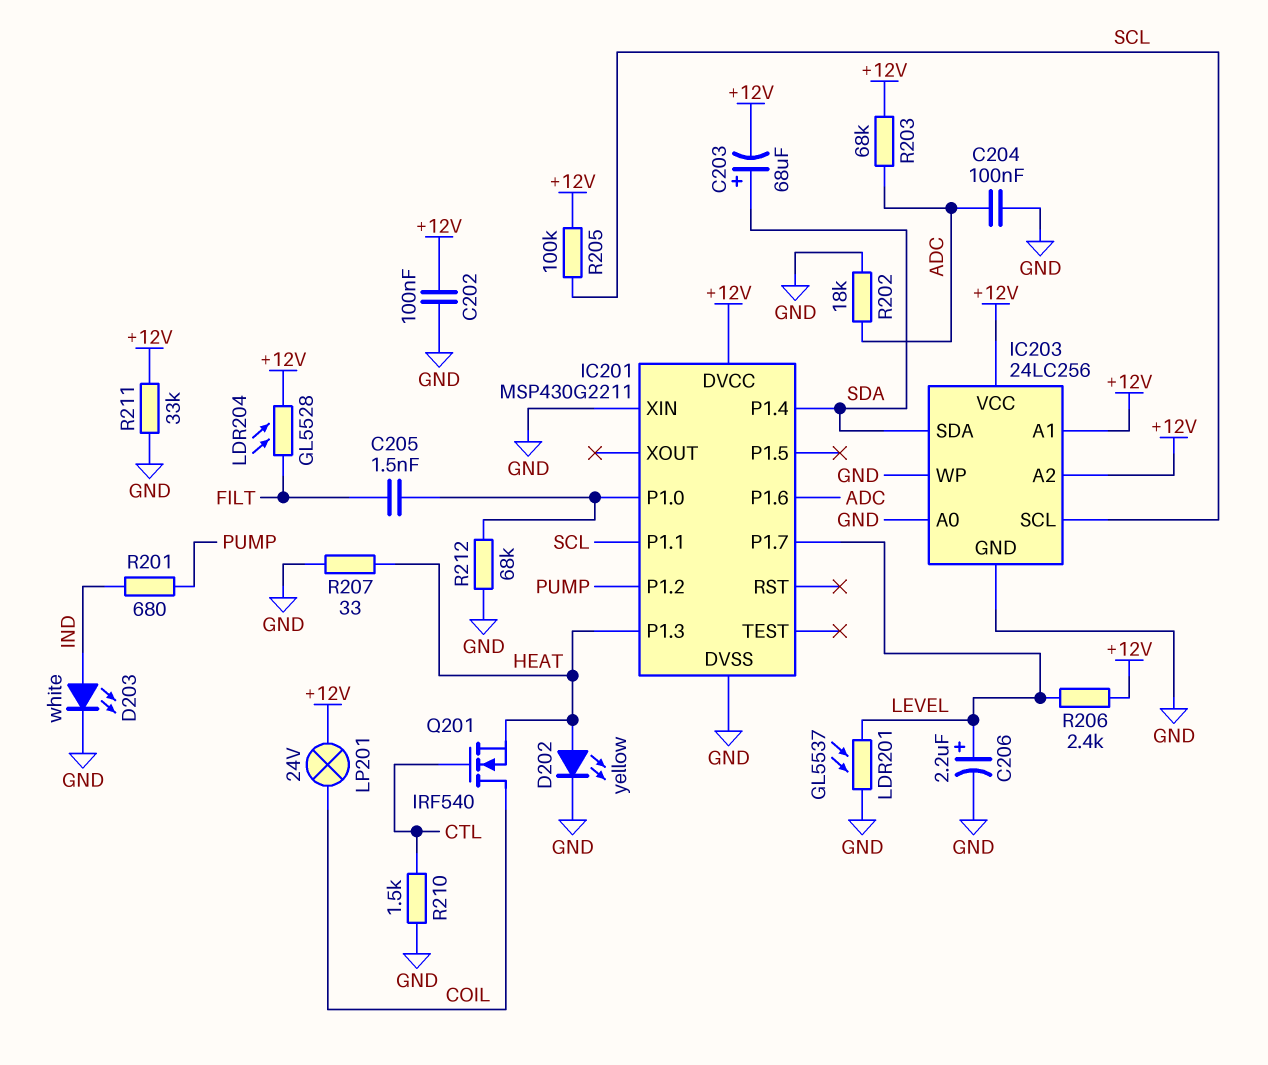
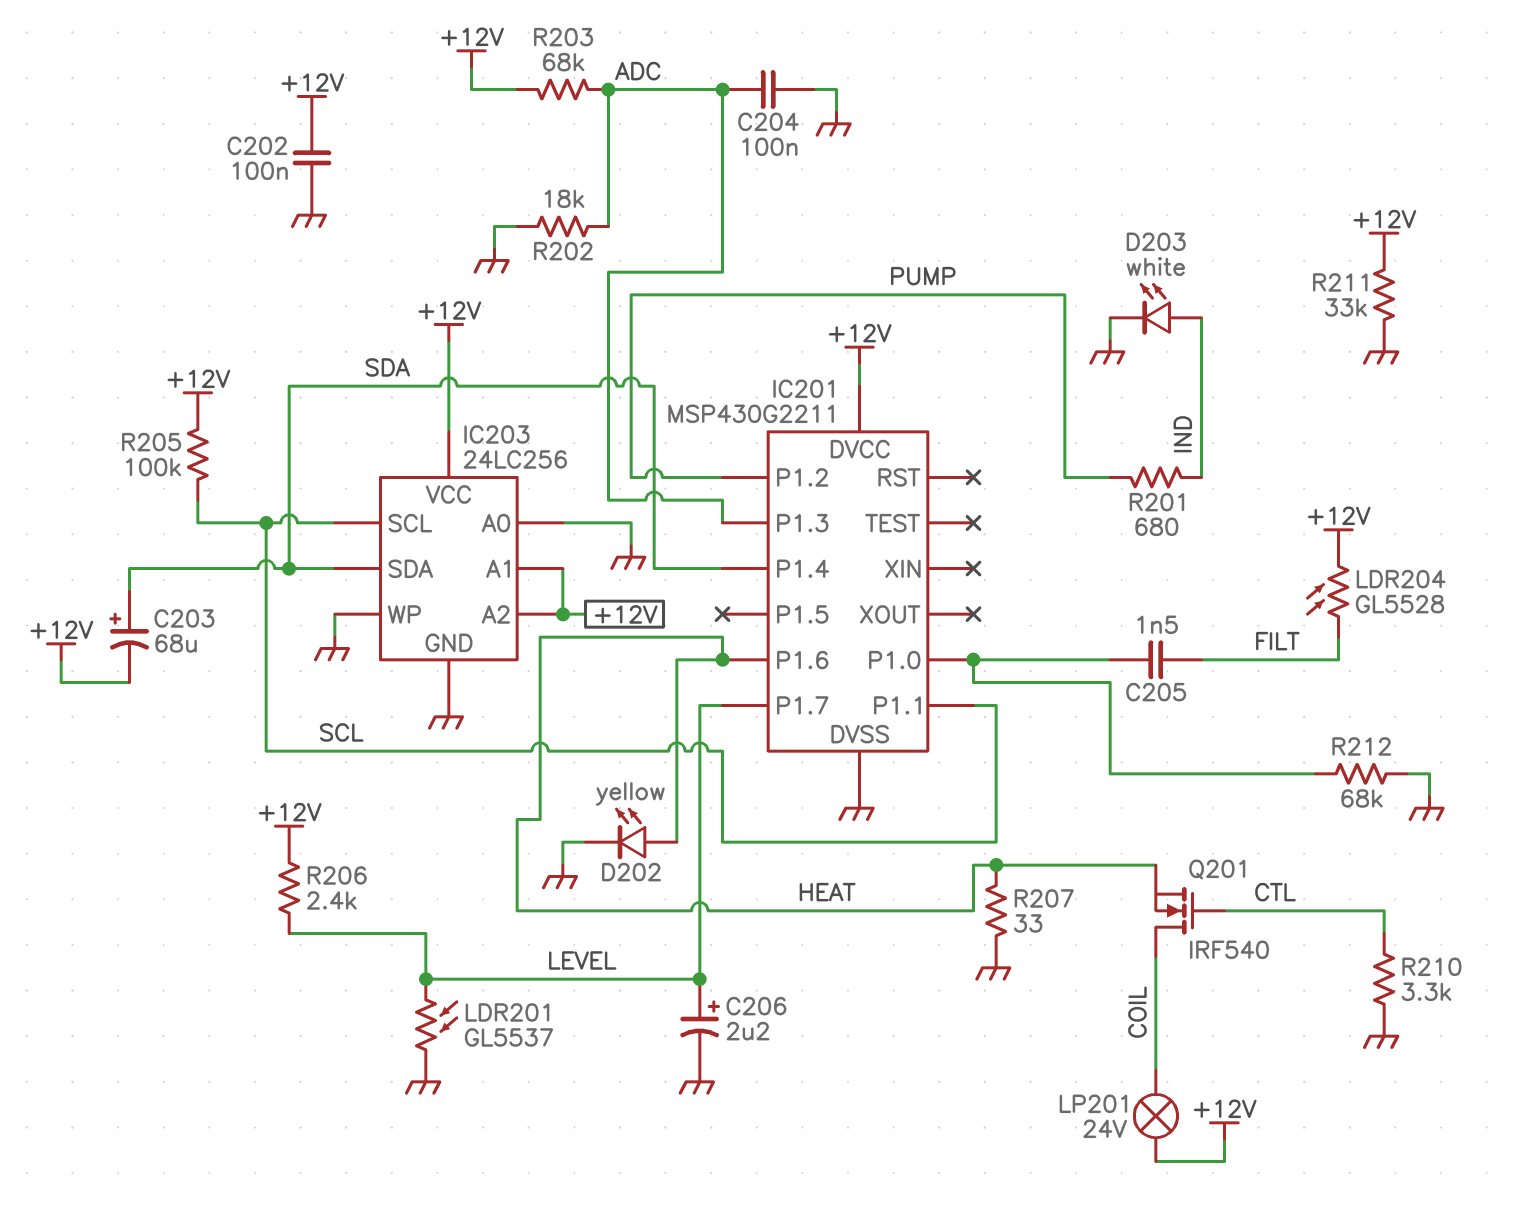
IC201 pin P1.3: HEAT -> ADC
IC201 pin P1.6: ADC -> HEAT
IC201 pin XIN: GND -> none
R210: 1.5k (CTL, GND) -> 3.3k (CTL, GND)

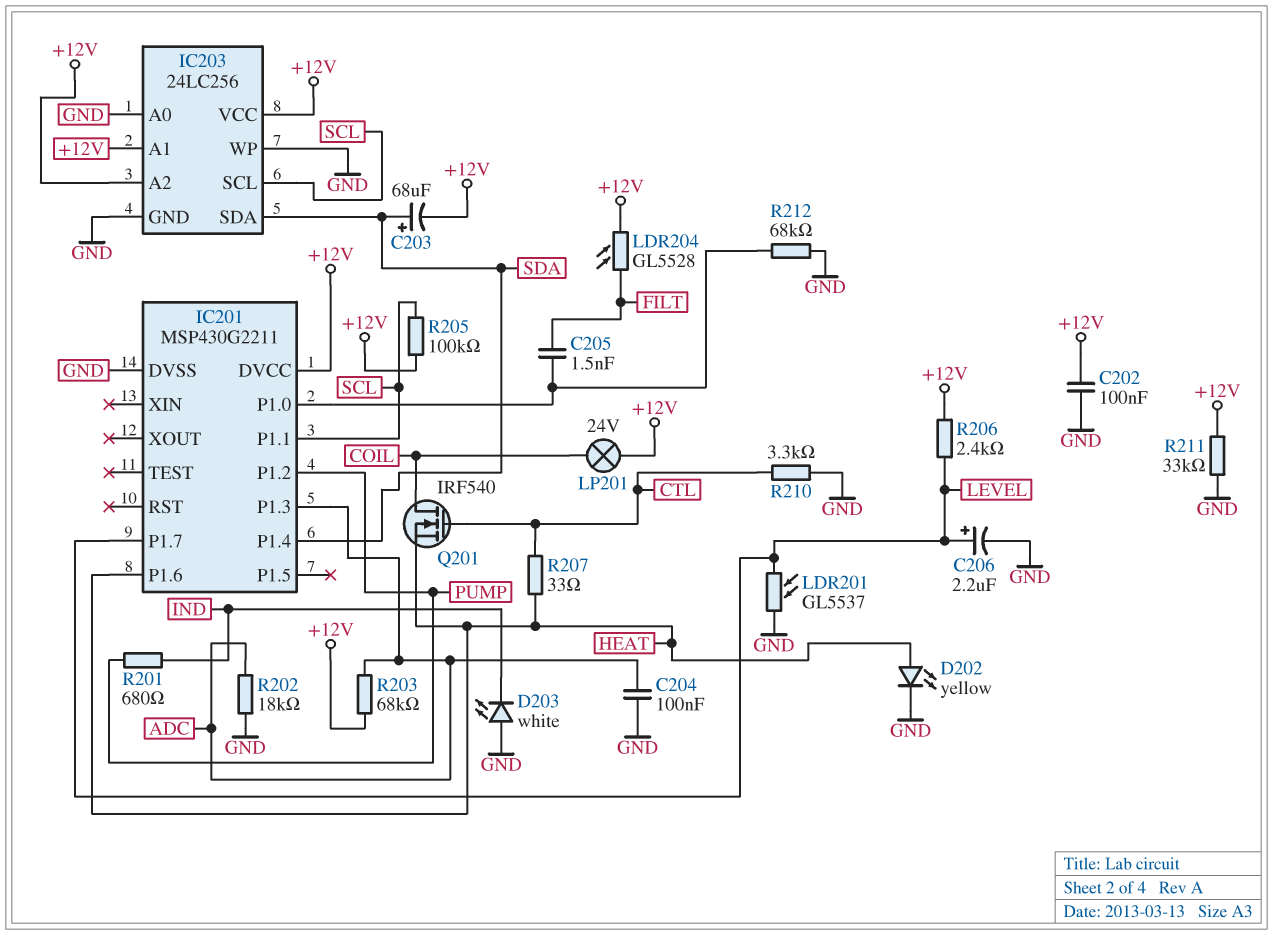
D203: LED white (A IND, K GND) -> LED white (A GND, K IND)
R207: 33 (GND, HEAT) -> 33 (CTL, HEAT)

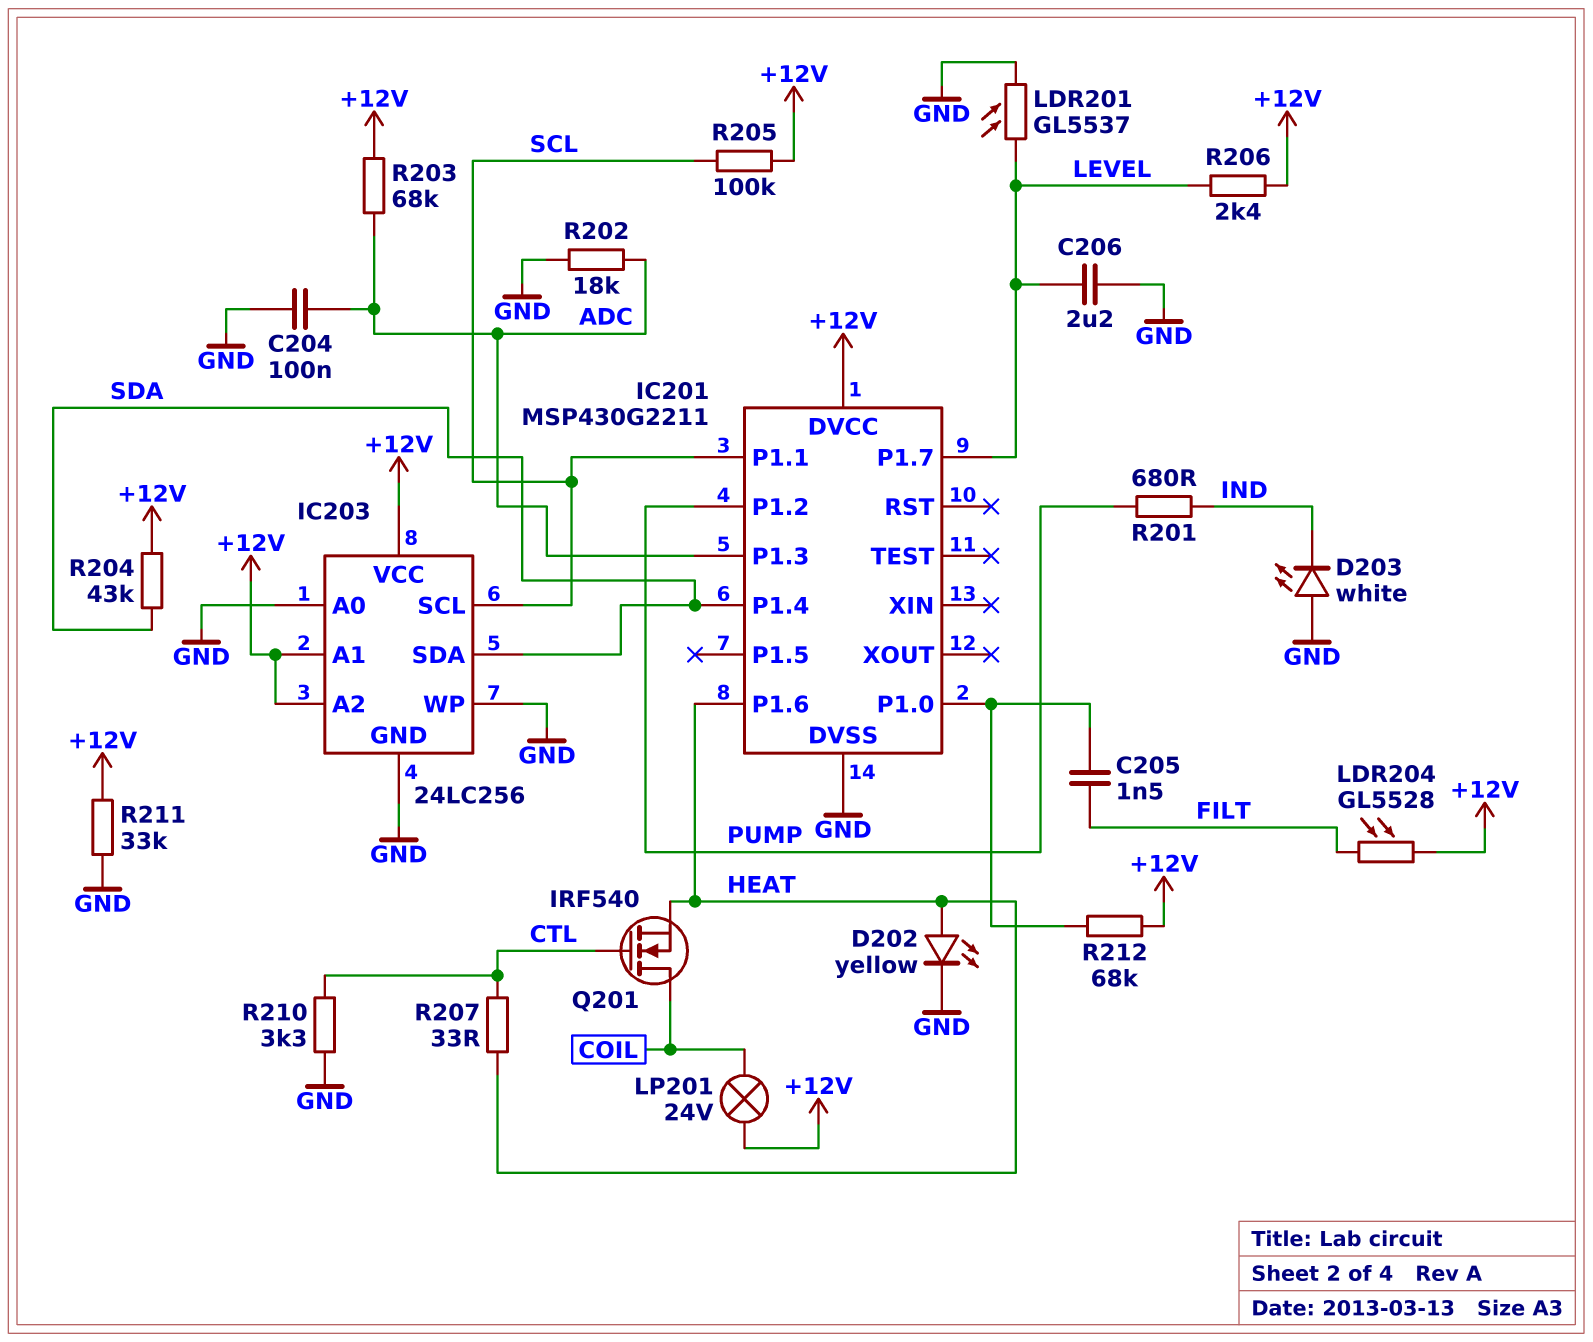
C202: 100nF (+12V, GND) -> none
C203: 68uF (plus SDA, minus +12V) -> none
C206: 2.2uF (plus LEVEL, minus GND) -> 2.2uF (GND, LEVEL)
R204: none -> 43k (+12V, SDA)
R212: 68k (GND, IC201/P1.0) -> 68k (+12V, IC201/P1.0)

